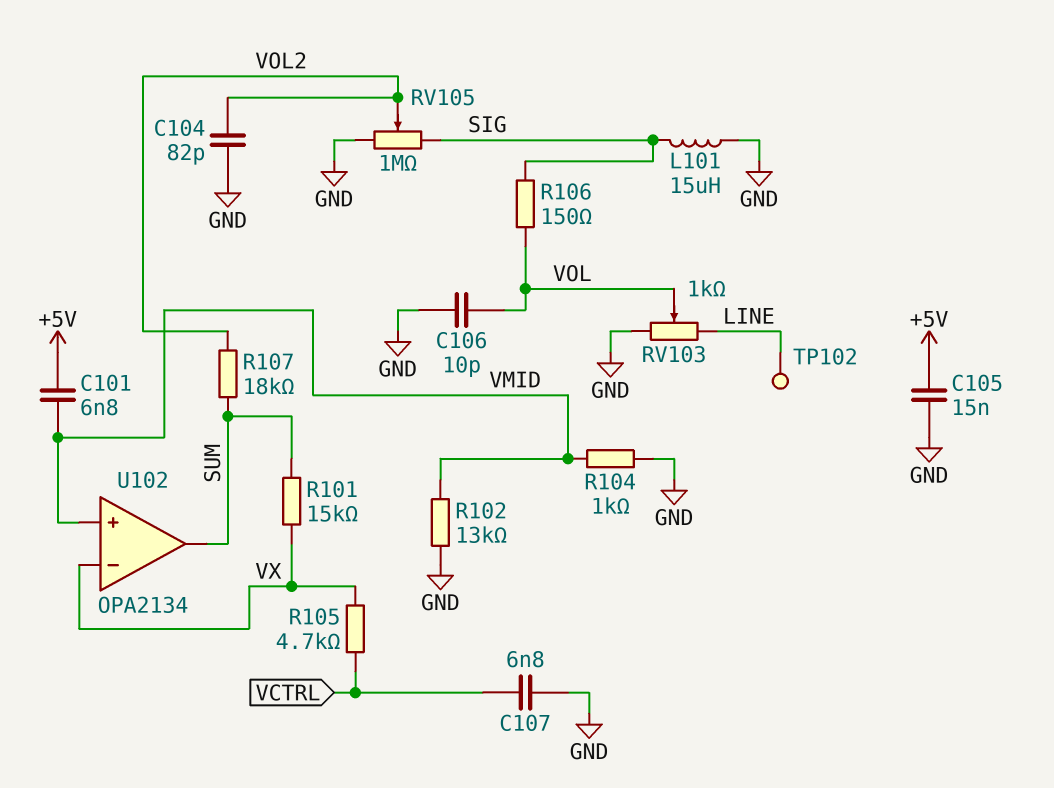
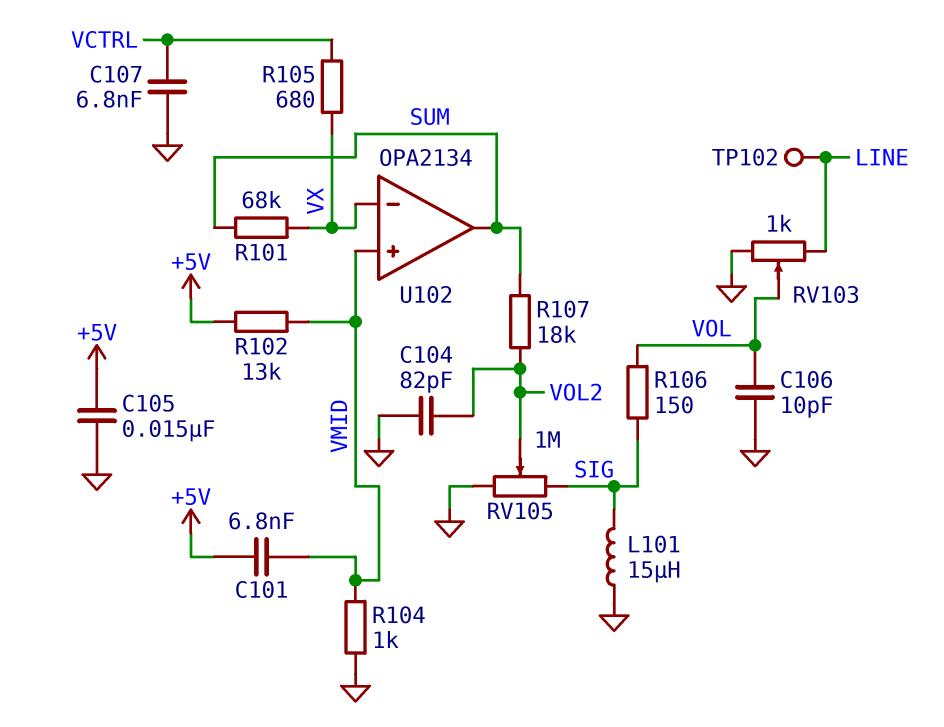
R101: 15k (SUM, VX) -> 68k (SUM, VX)
R102: 13k (GND, VMID) -> 13k (+5V, VMID)
R105: 4.7k (VCTRL, VX) -> 680 (VCTRL, VX)

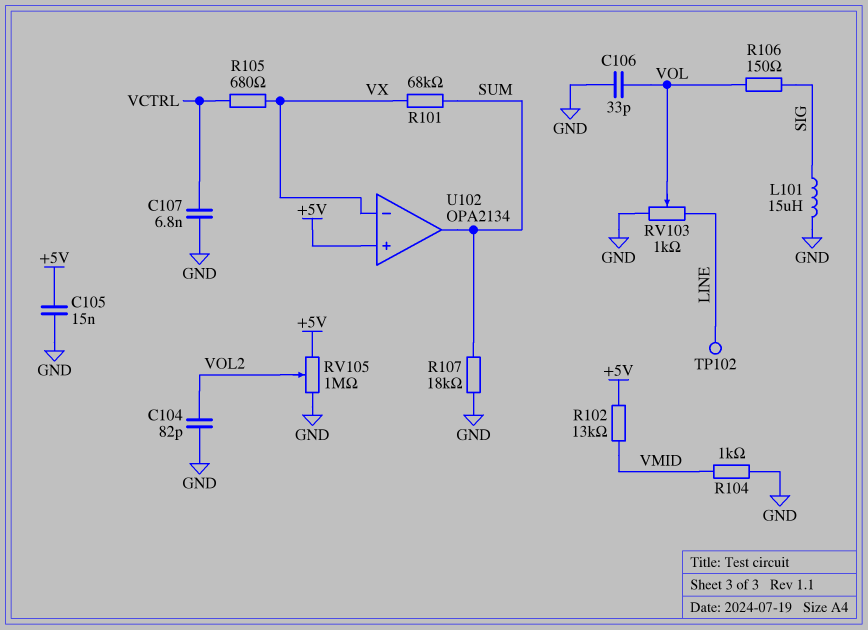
C101: 6.8nF (+5V, VMID) -> none
C106: 10pF (GND, VOL) -> 33pF (GND, VOL)
R107: 18k (SUM, VOL2) -> 18k (GND, SUM)
RV105: 1M (GND, SIG, wiper VOL2) -> 1M (+5V, GND, wiper VOL2)
U102 pin in+: VMID -> +5V

